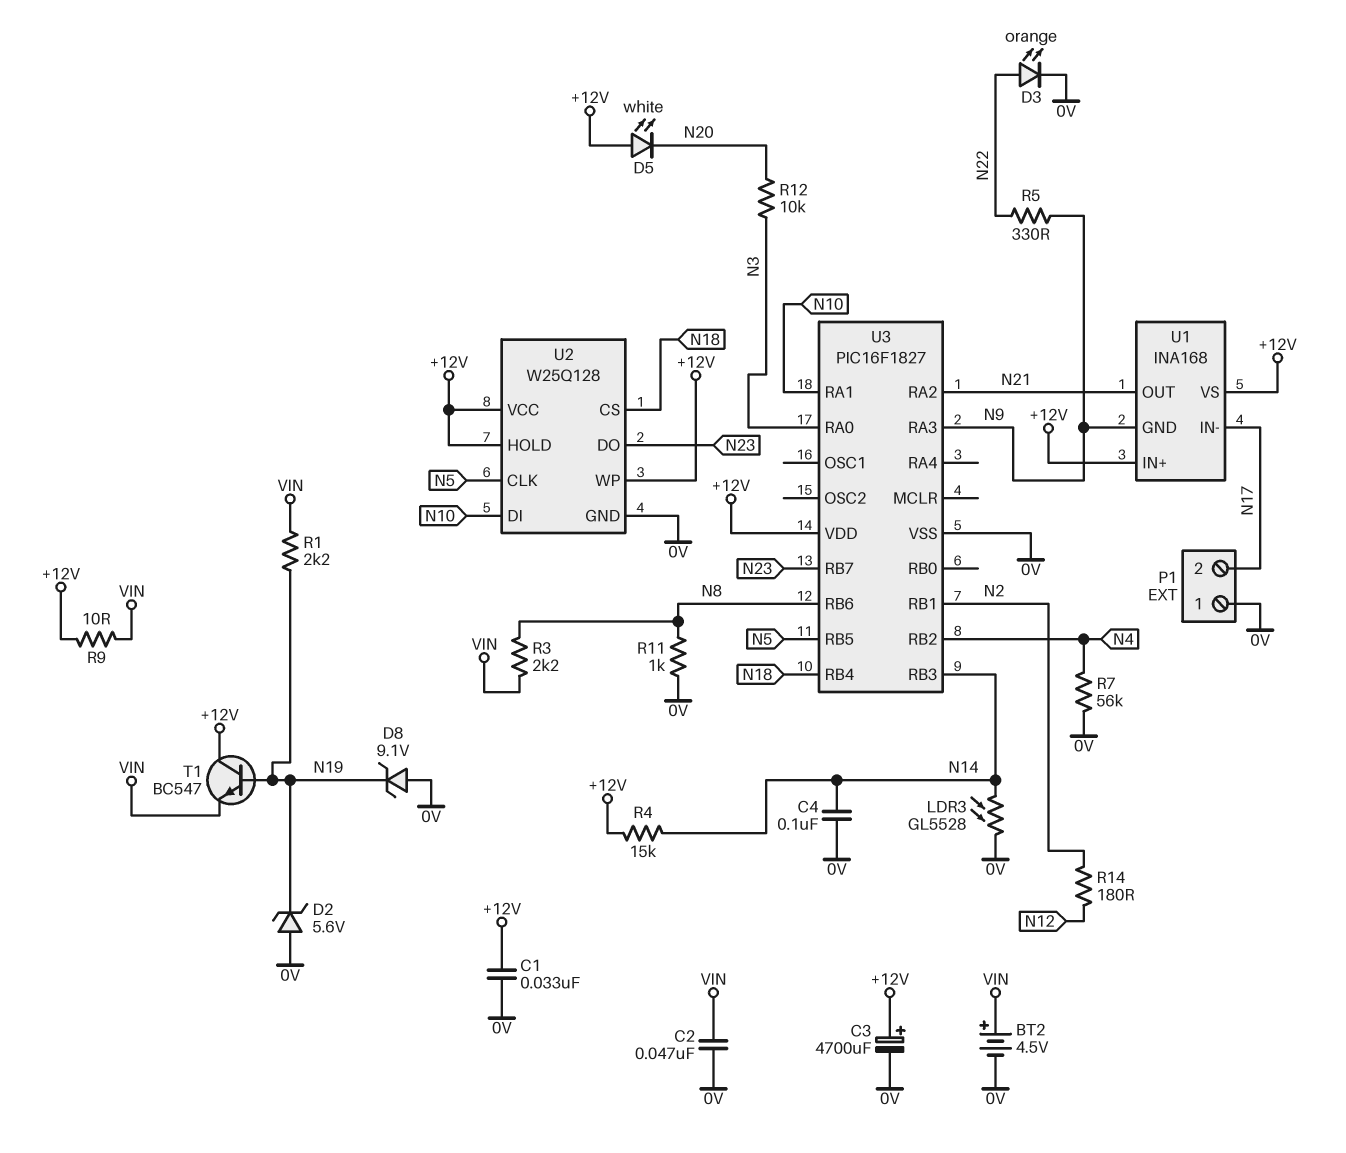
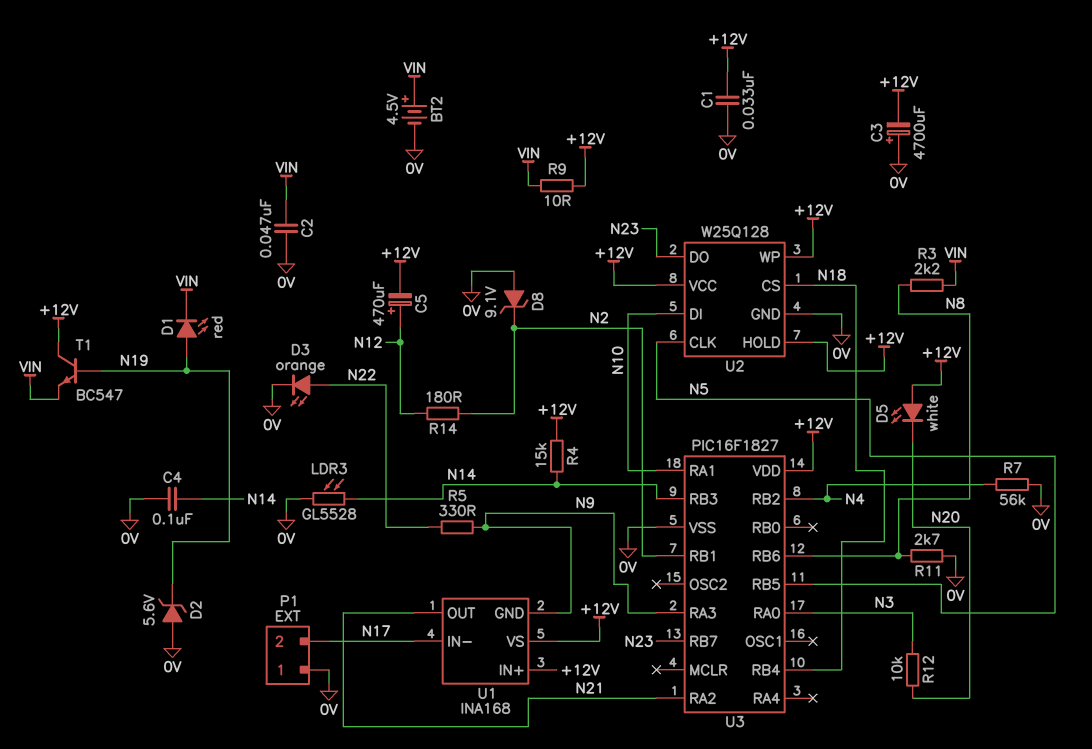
C3: 4700uF (plus +12V, minus 0V) -> 4700uF (plus 0V, minus +12V)
C5: none -> 470uF (plus N12, minus +12V)
D1: none -> LED red (A N19, K VIN)
D8: zener 9.1V (A 0V, K N19) -> zener 9.1V (A 0V, K N2)
R1: 2.2k (N19, VIN) -> none
R11: 1k (0V, N8) -> 2.7k (0V, N8)

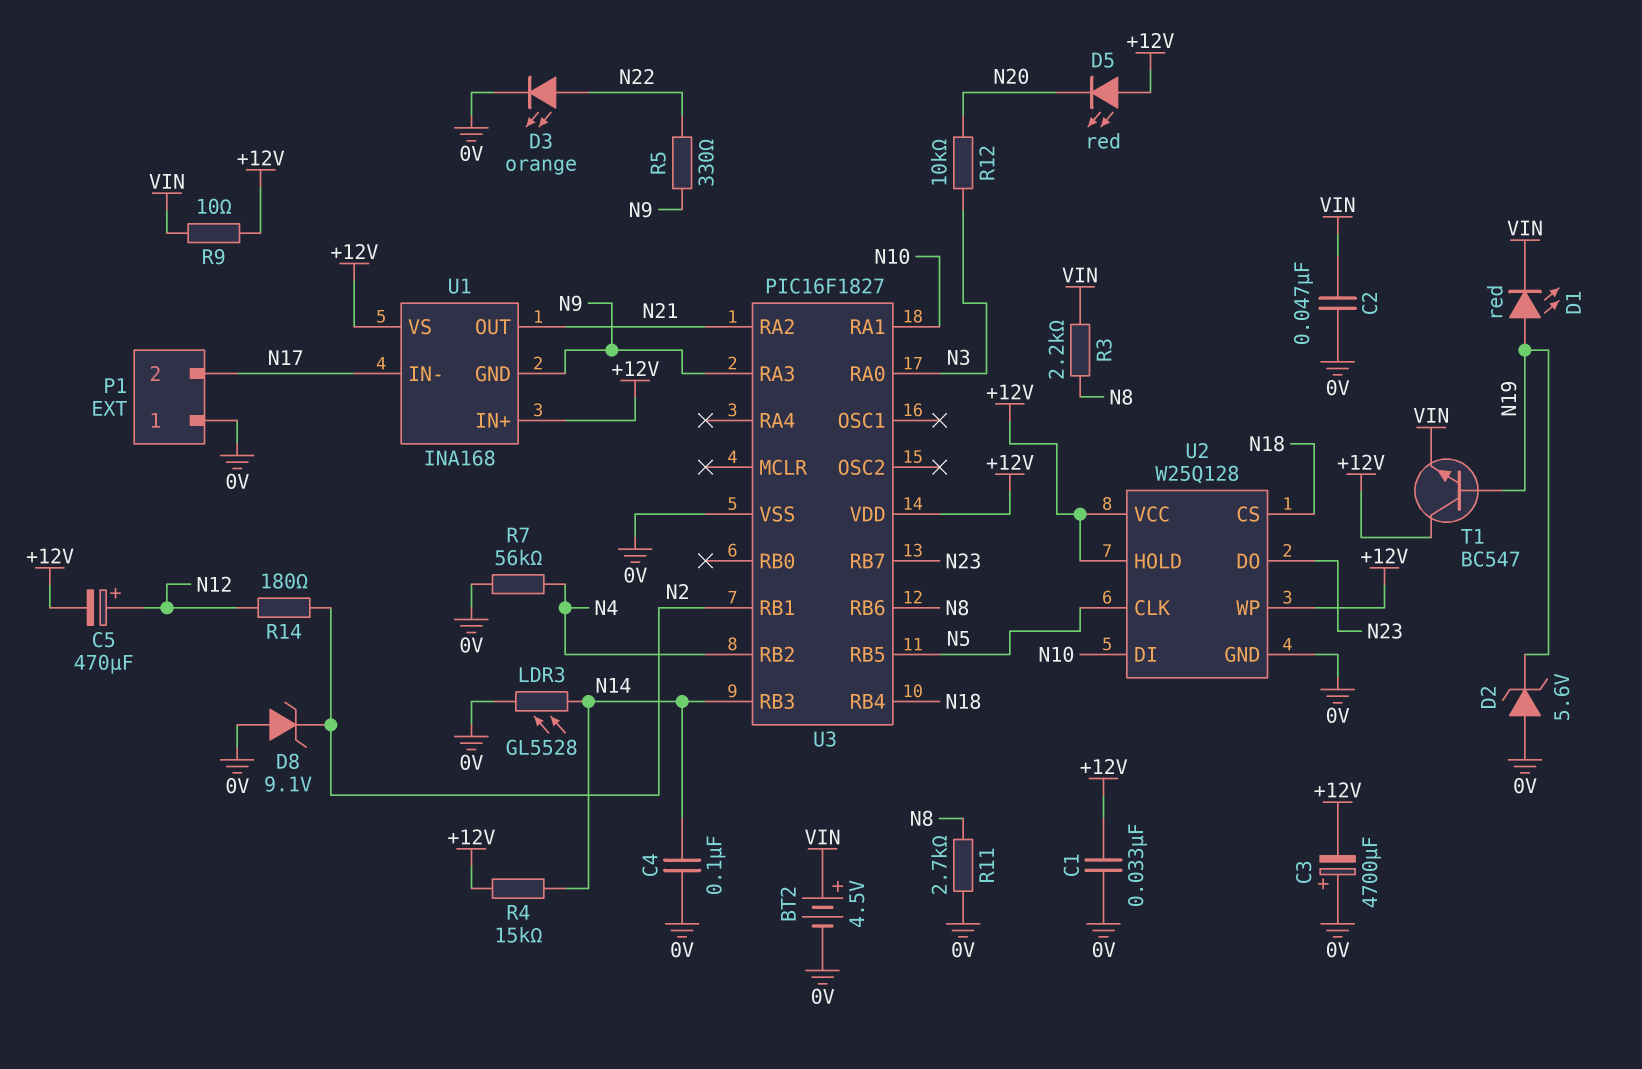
D5: LED white (A +12V, K N20) -> LED red (A +12V, K N20)

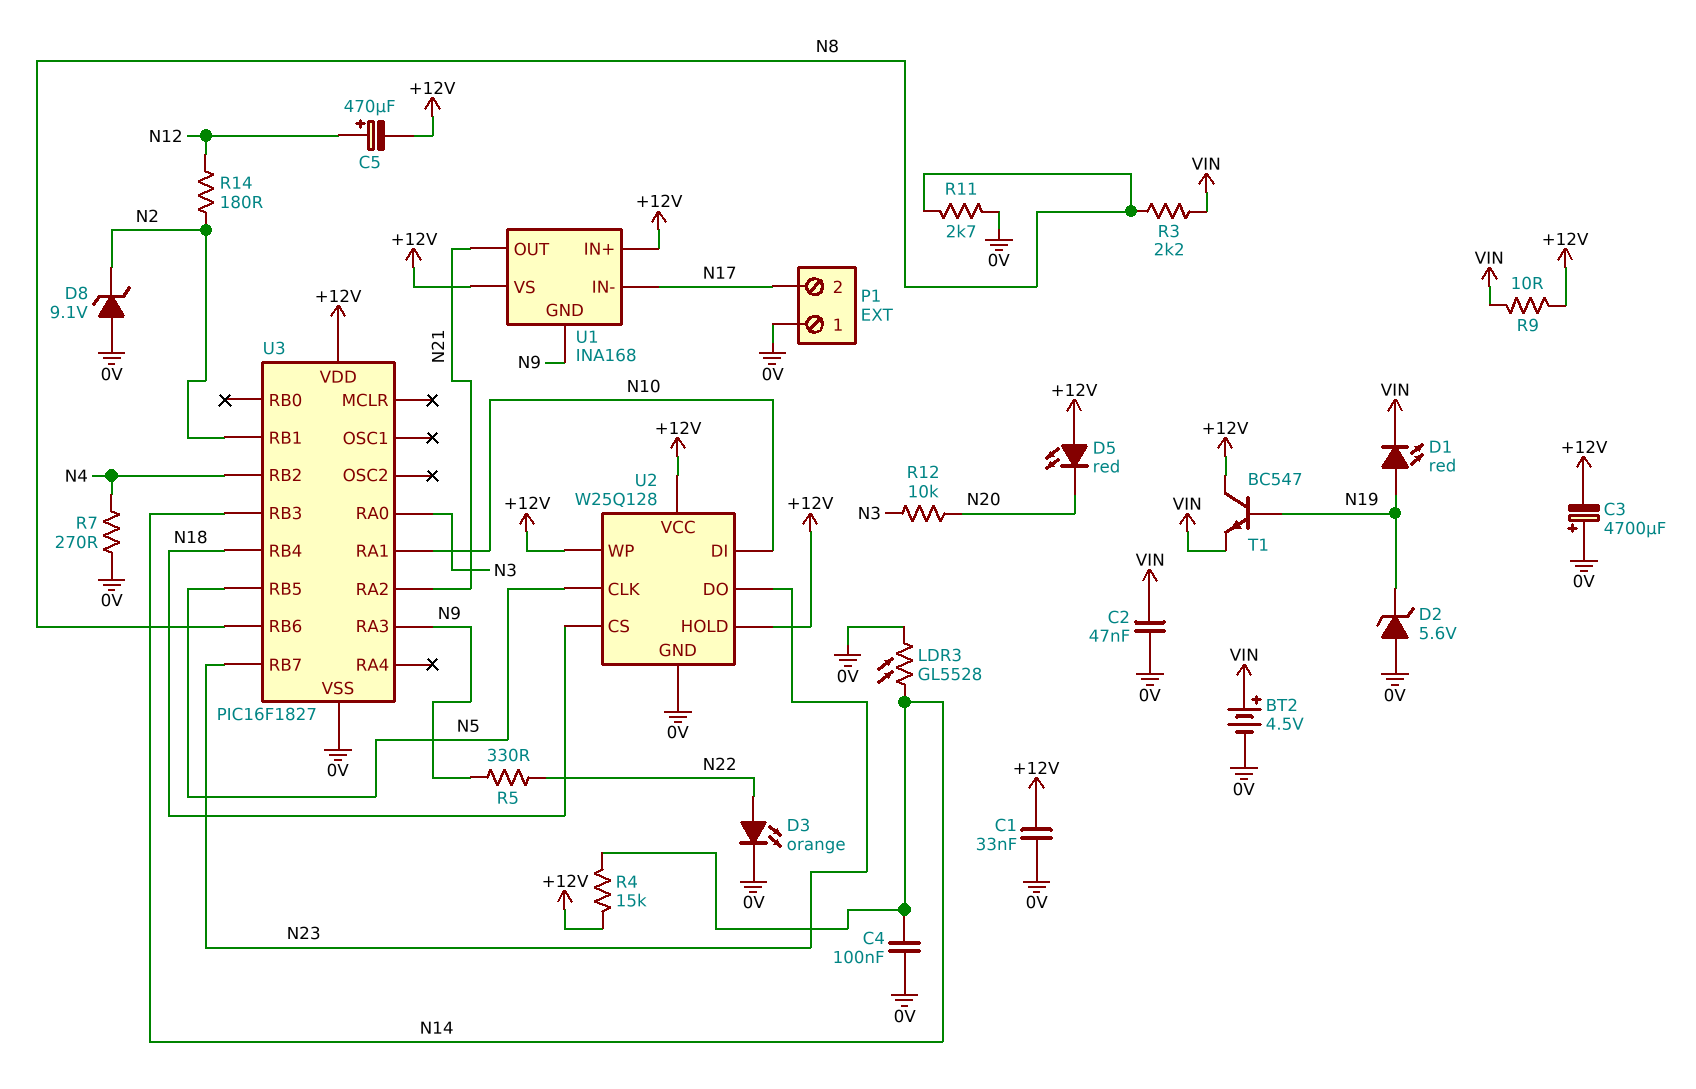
R7: 56k (0V, N4) -> 270 (0V, N4)

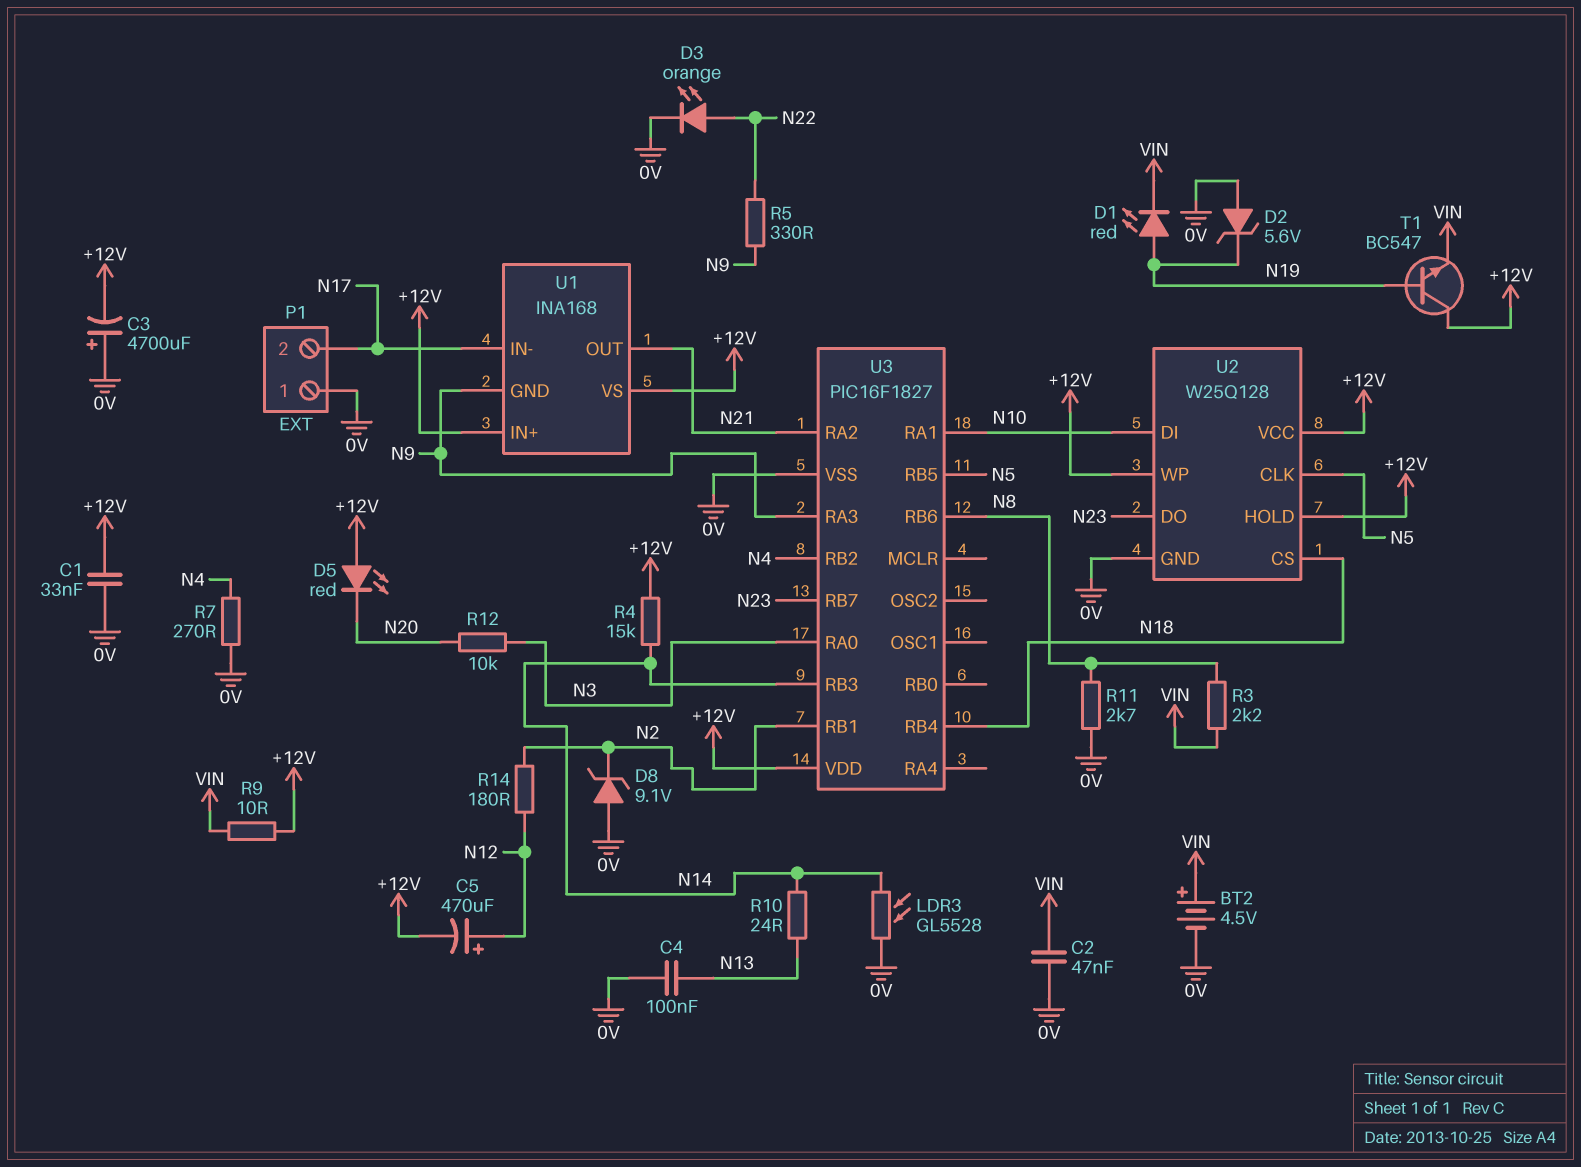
C4: 100nF (0V, N14) -> 100nF (0V, N13)
R10: none -> 24 (N13, N14)

